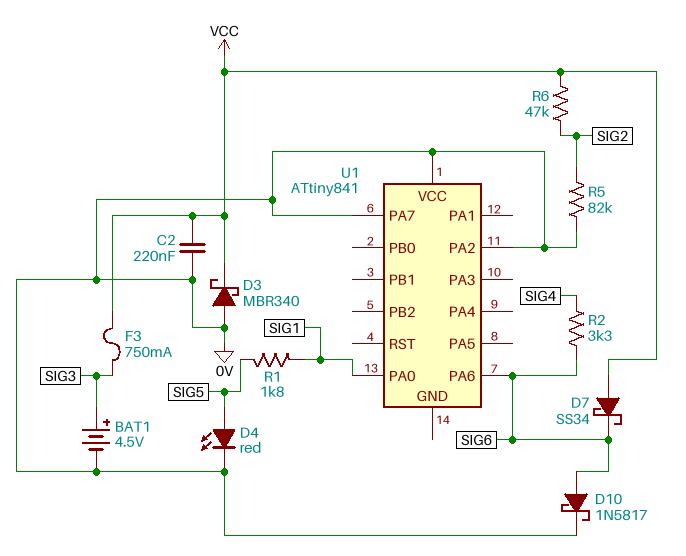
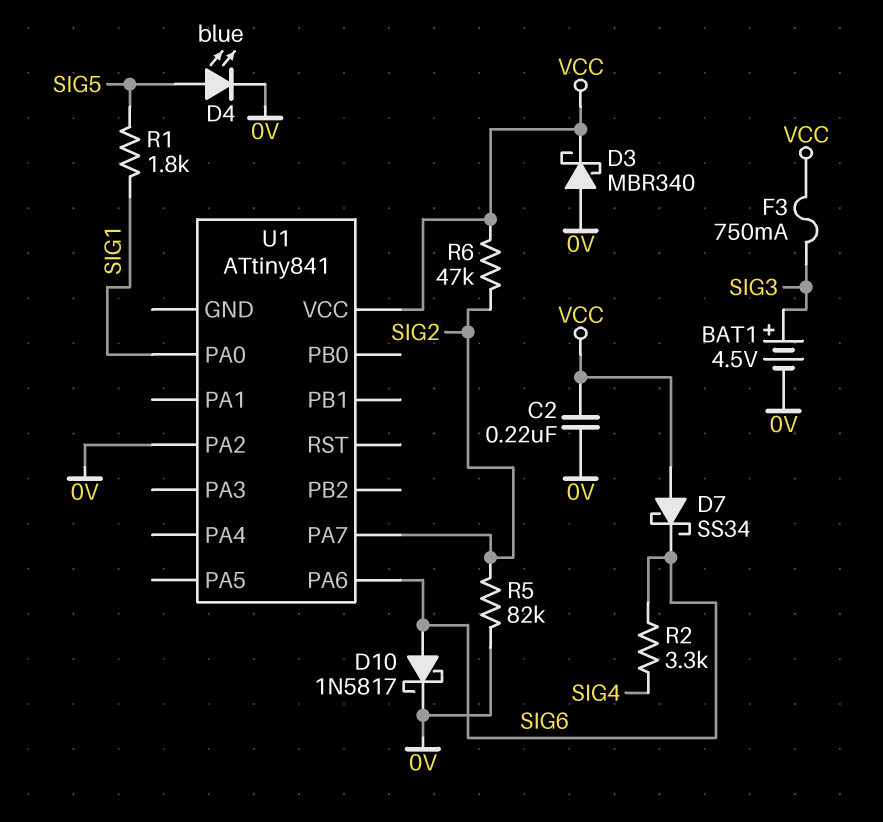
D4: LED red (A SIG5, K 0V) -> LED blue (A SIG5, K 0V)
U1 pin PA7: 0V -> SIG2
U1 pin VCC: 0V -> VCC

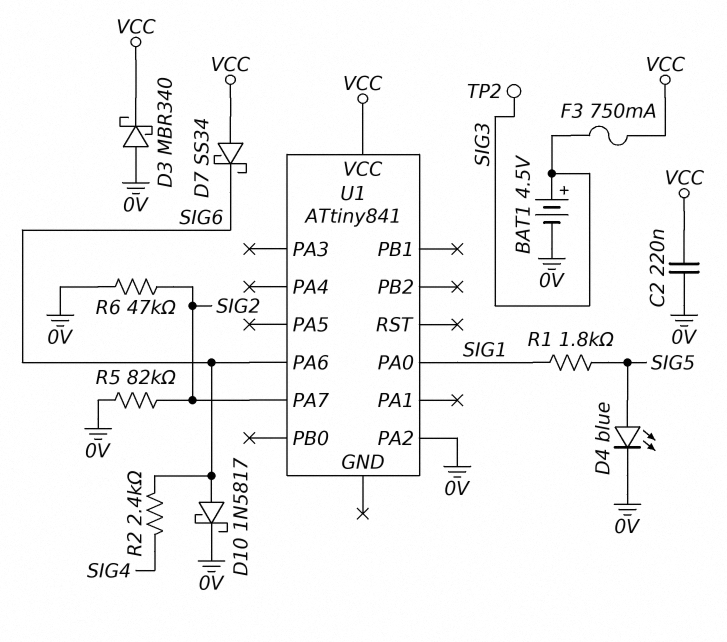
R2: 3.3k (SIG4, SIG6) -> 2.4k (SIG4, SIG6)
R6: 47k (SIG2, VCC) -> 47k (0V, SIG2)
TP2: none -> test point (SIG3)

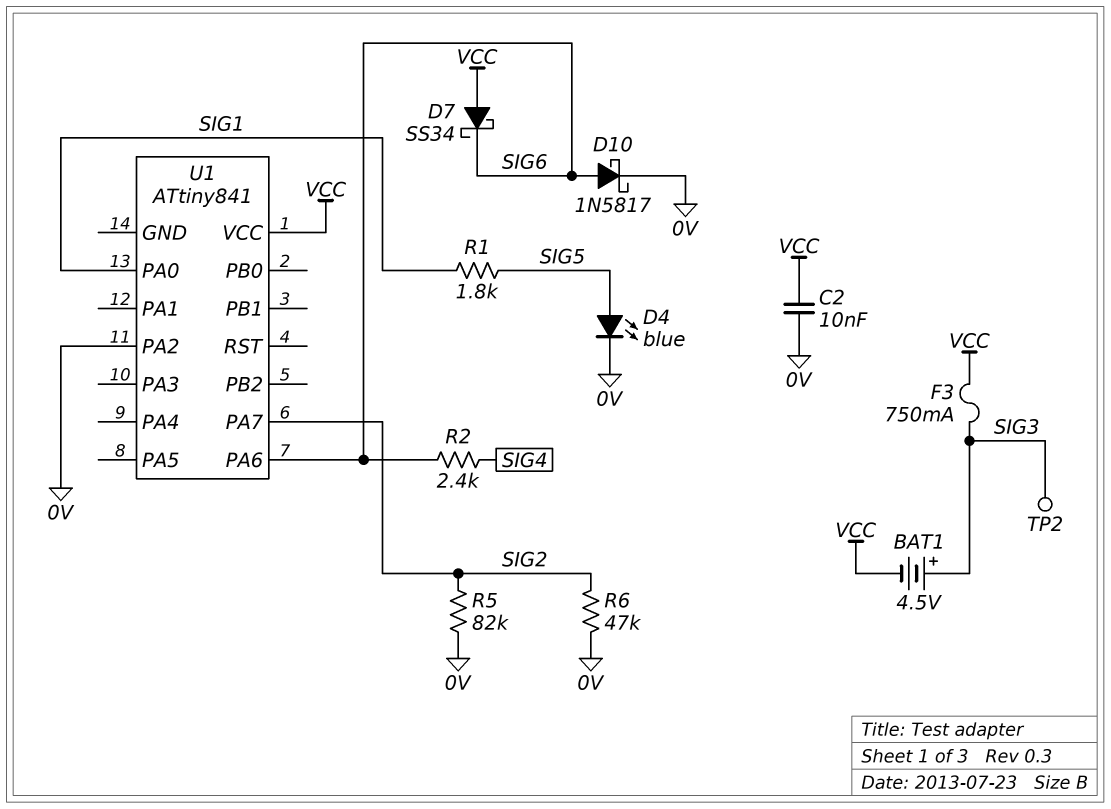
BAT1: 4.5V (plus SIG3, minus 0V) -> 4.5V (plus SIG3, minus VCC)
C2: 220nF (0V, VCC) -> 10nF (0V, VCC)
D3: schottky MBR340 (A 0V, K VCC) -> none

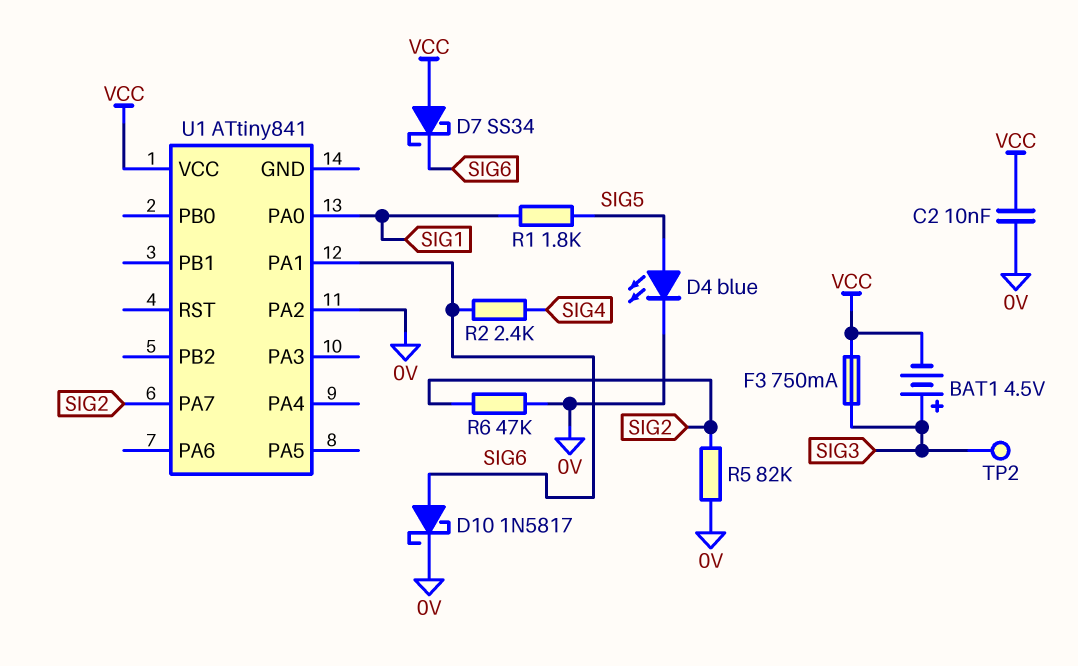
U1 pin PA1: none -> SIG6
U1 pin PA6: SIG6 -> none

